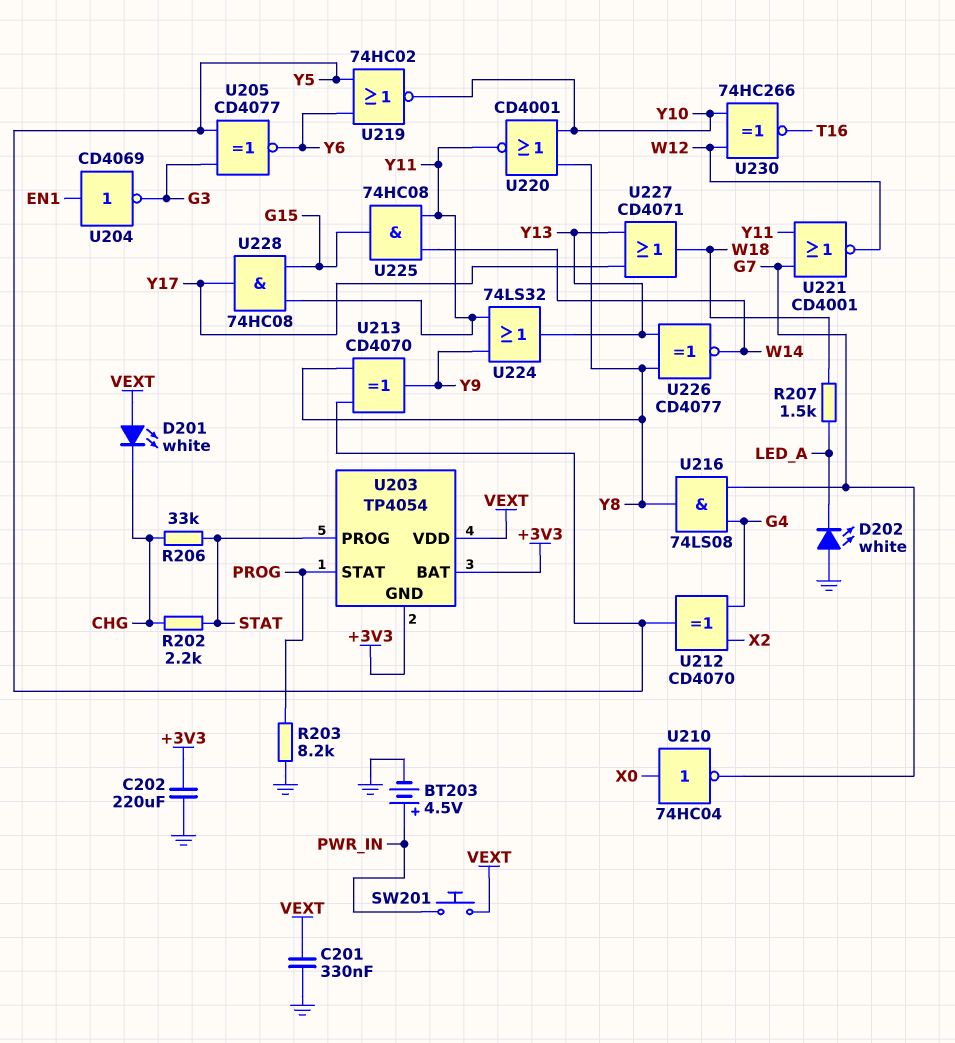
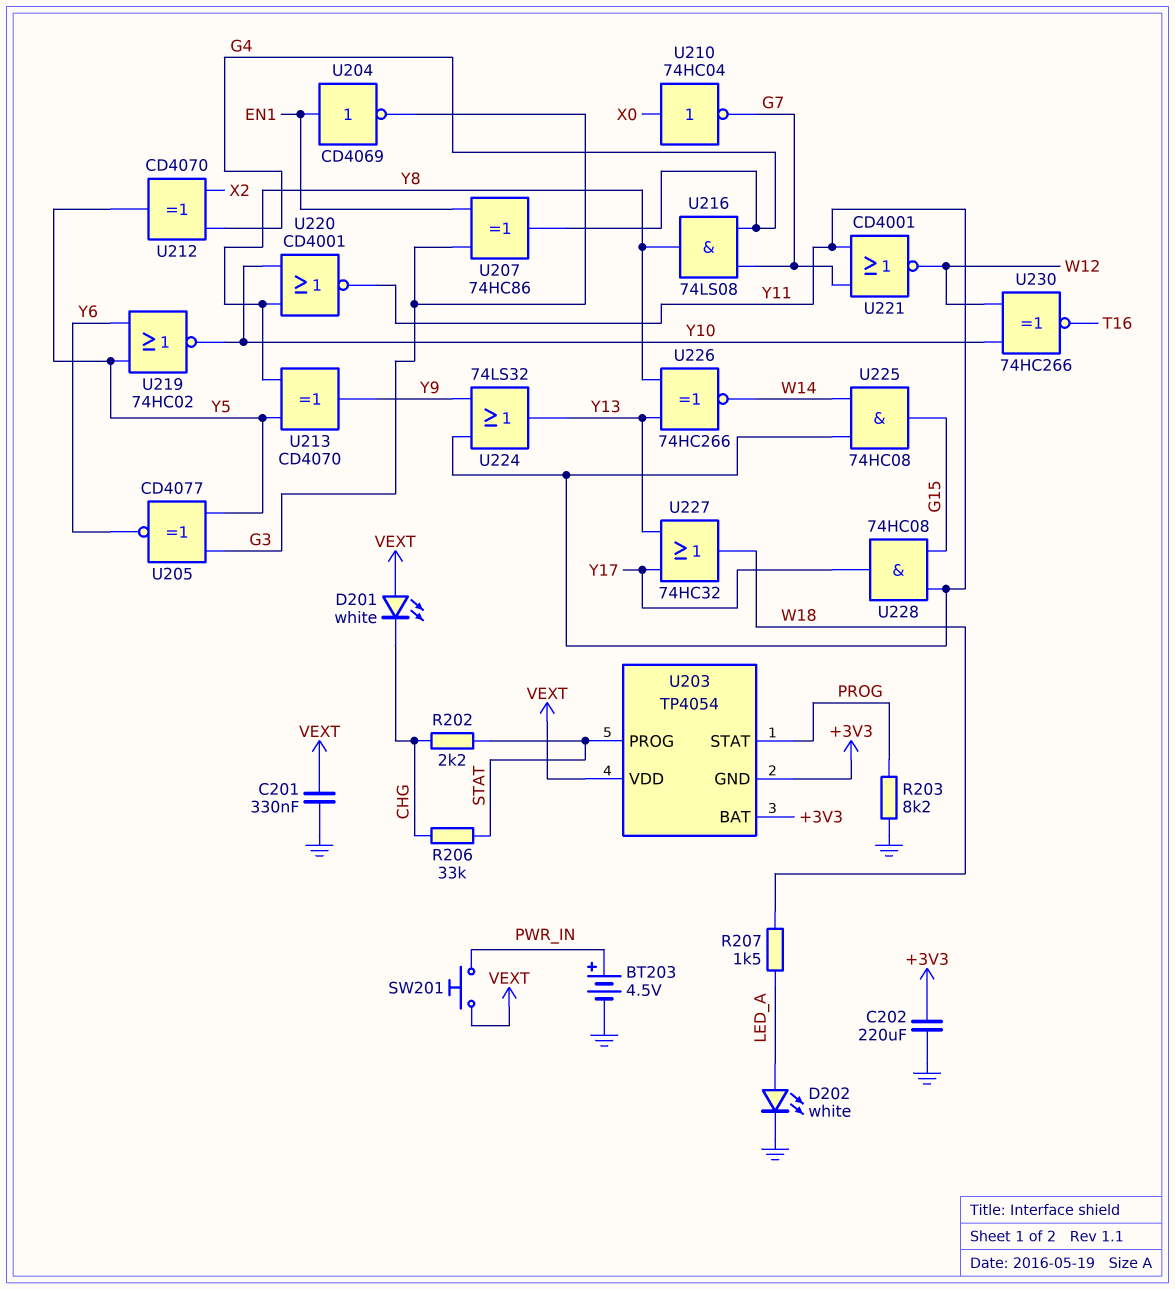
D202: LED white (A GND, K LED_A) -> LED white (A LED_A, K GND)
U207: none -> XOR 74HC86 (in EN1, in G3, out G4)
U226: XNOR CD4077 (in Y8, in Y13, out W14) -> XNOR 74HC266 (in Y8, in Y13, out W14)
U227: OR CD4071 (in Y13, in Y17, out W18) -> OR 74HC32 (in Y13, in Y17, out W18)

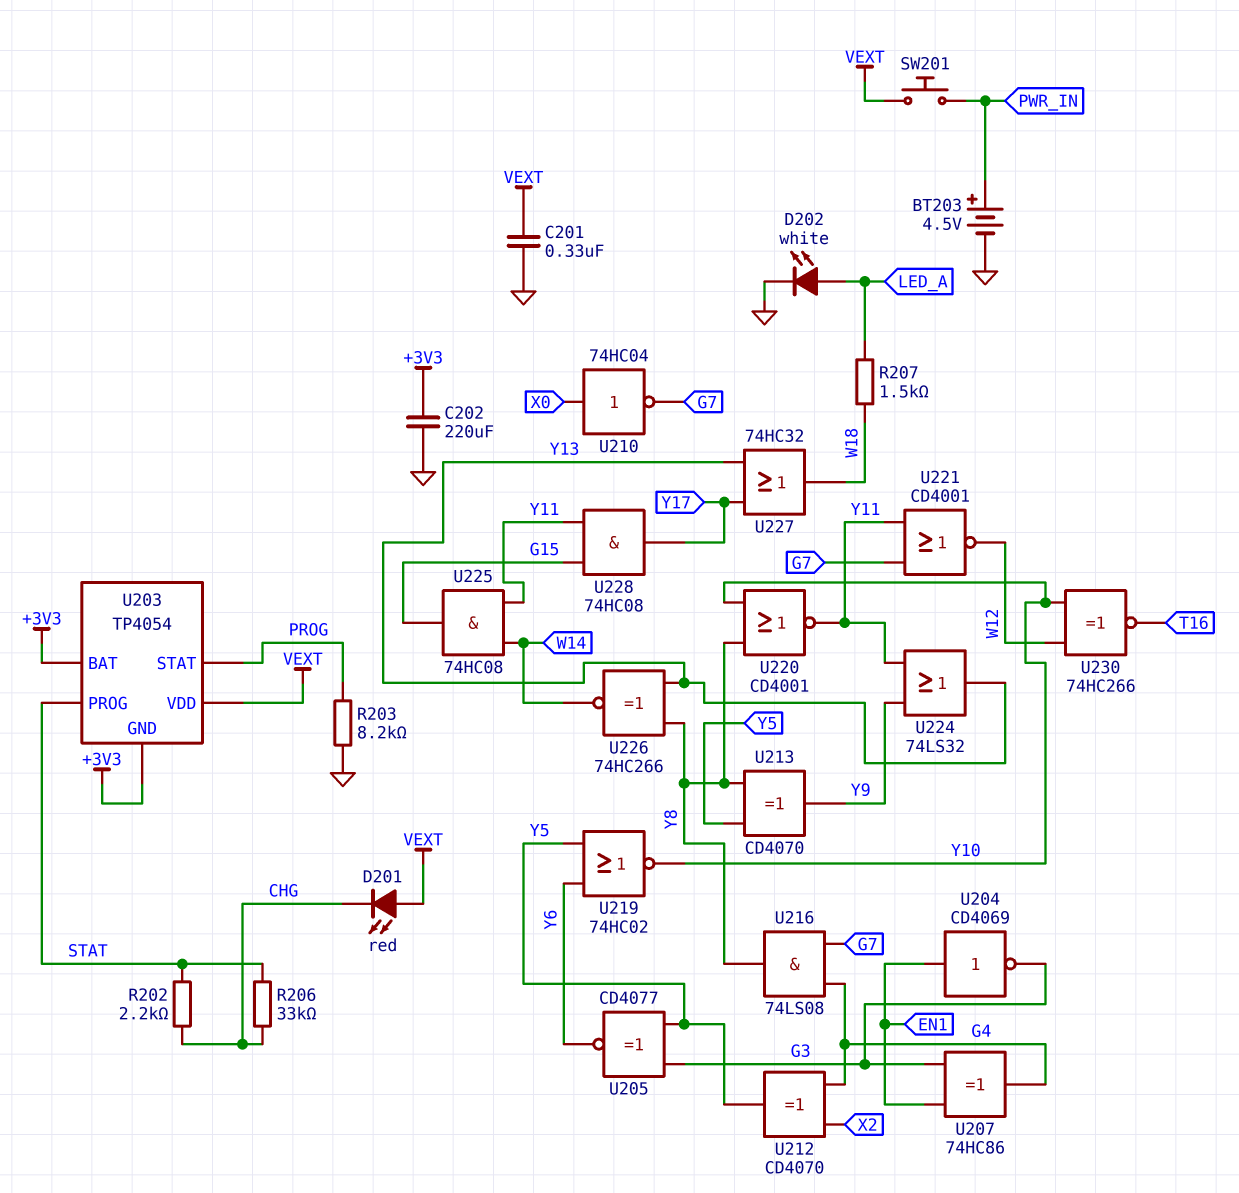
D201: LED white (A VEXT, K CHG) -> LED red (A VEXT, K CHG)

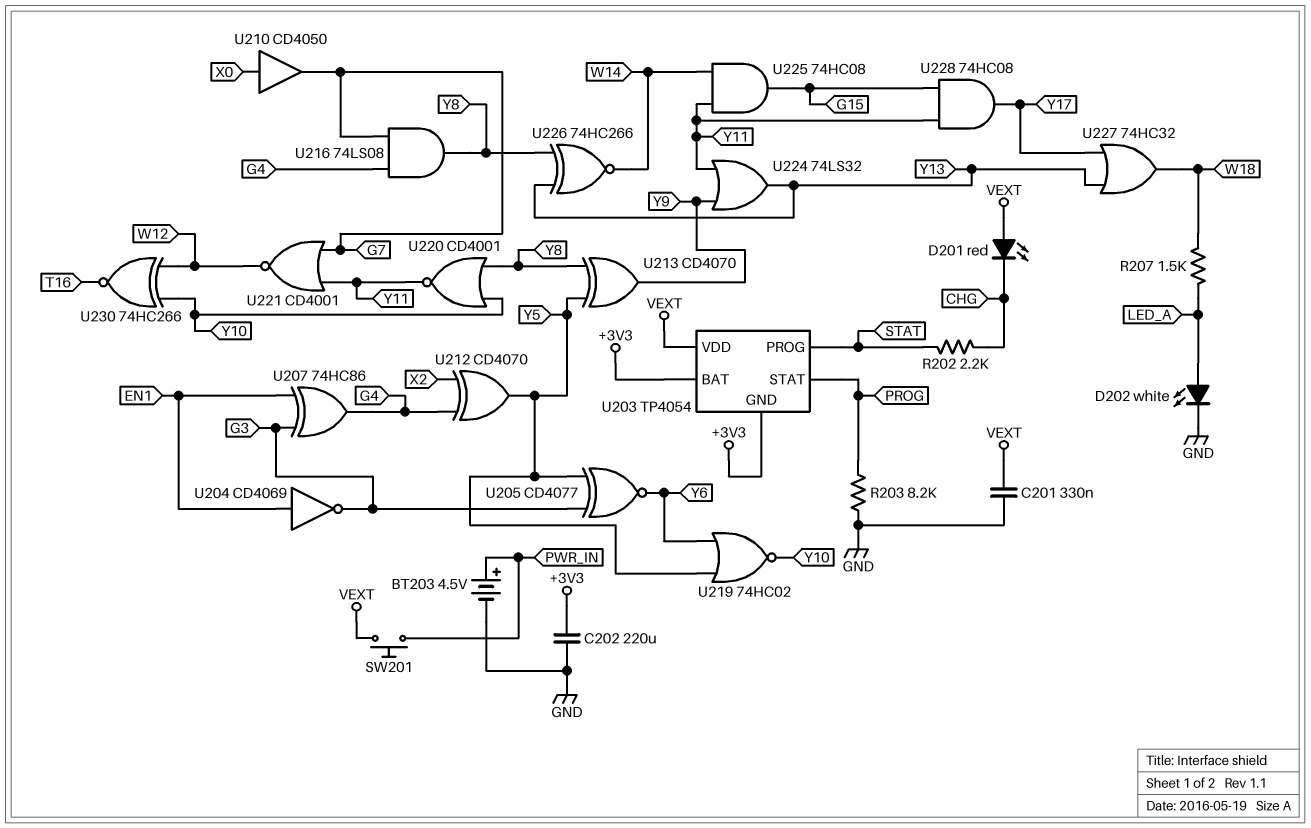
R206: 33k (CHG, STAT) -> none
U210: NOT 74HC04 (in X0, out G7) -> buffer CD4050 (in X0, out G7)

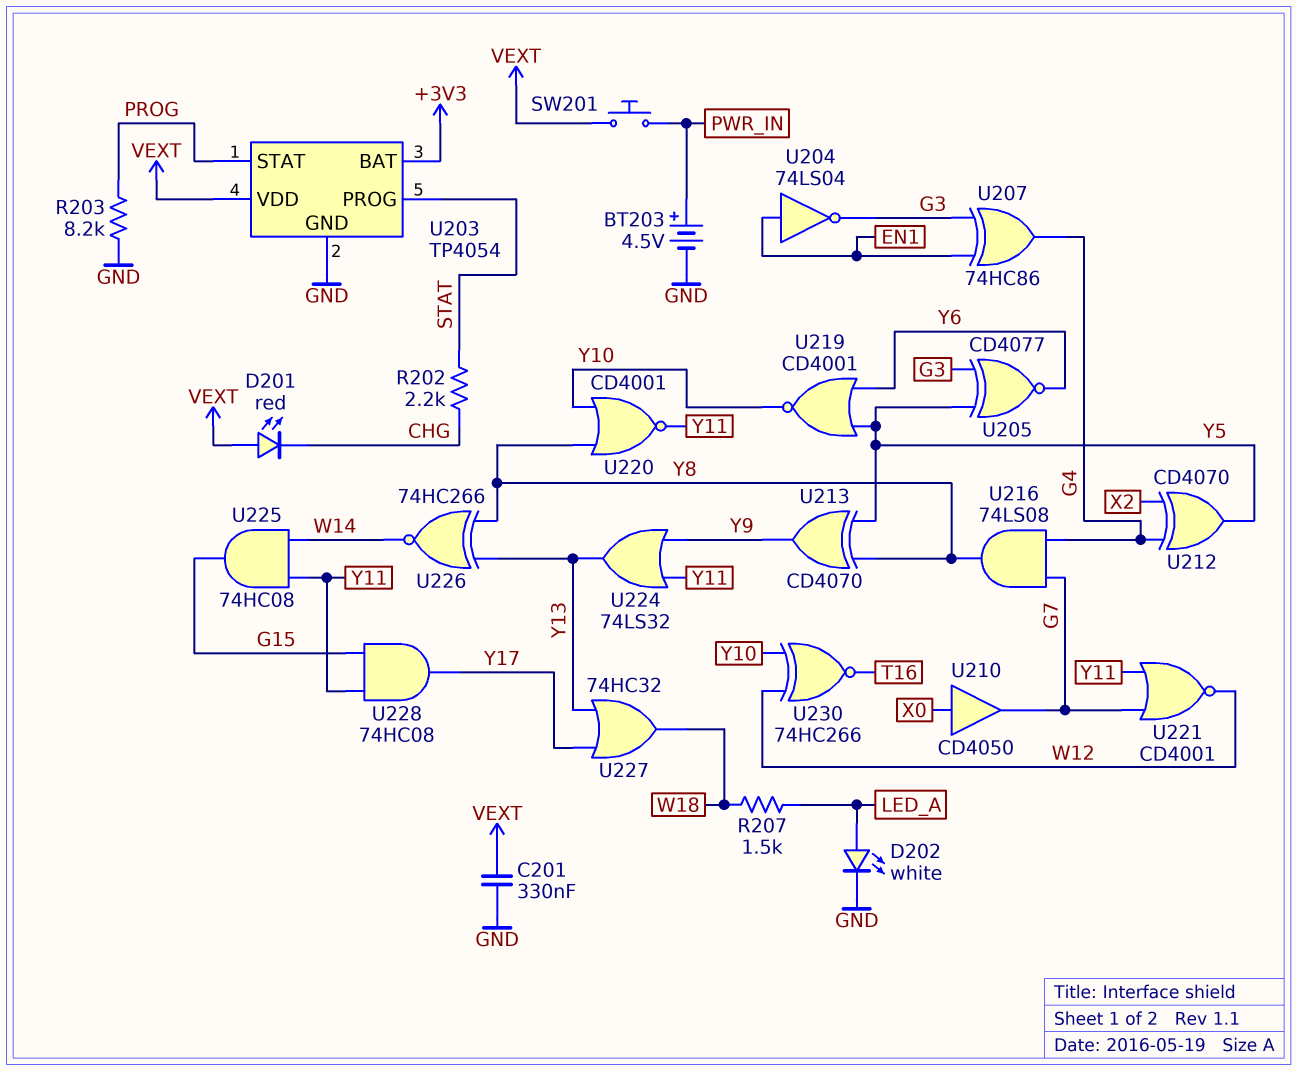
C202: 220uF (+3V3, GND) -> none
U203 pin GND: +3V3 -> GND
U204: NOT CD4069 (in EN1, out G3) -> NOT 74LS04 (in EN1, out G3)
U219: NOR 74HC02 (in Y5, in Y6, out Y10) -> NOR CD4001 (in Y5, in Y6, out Y10)

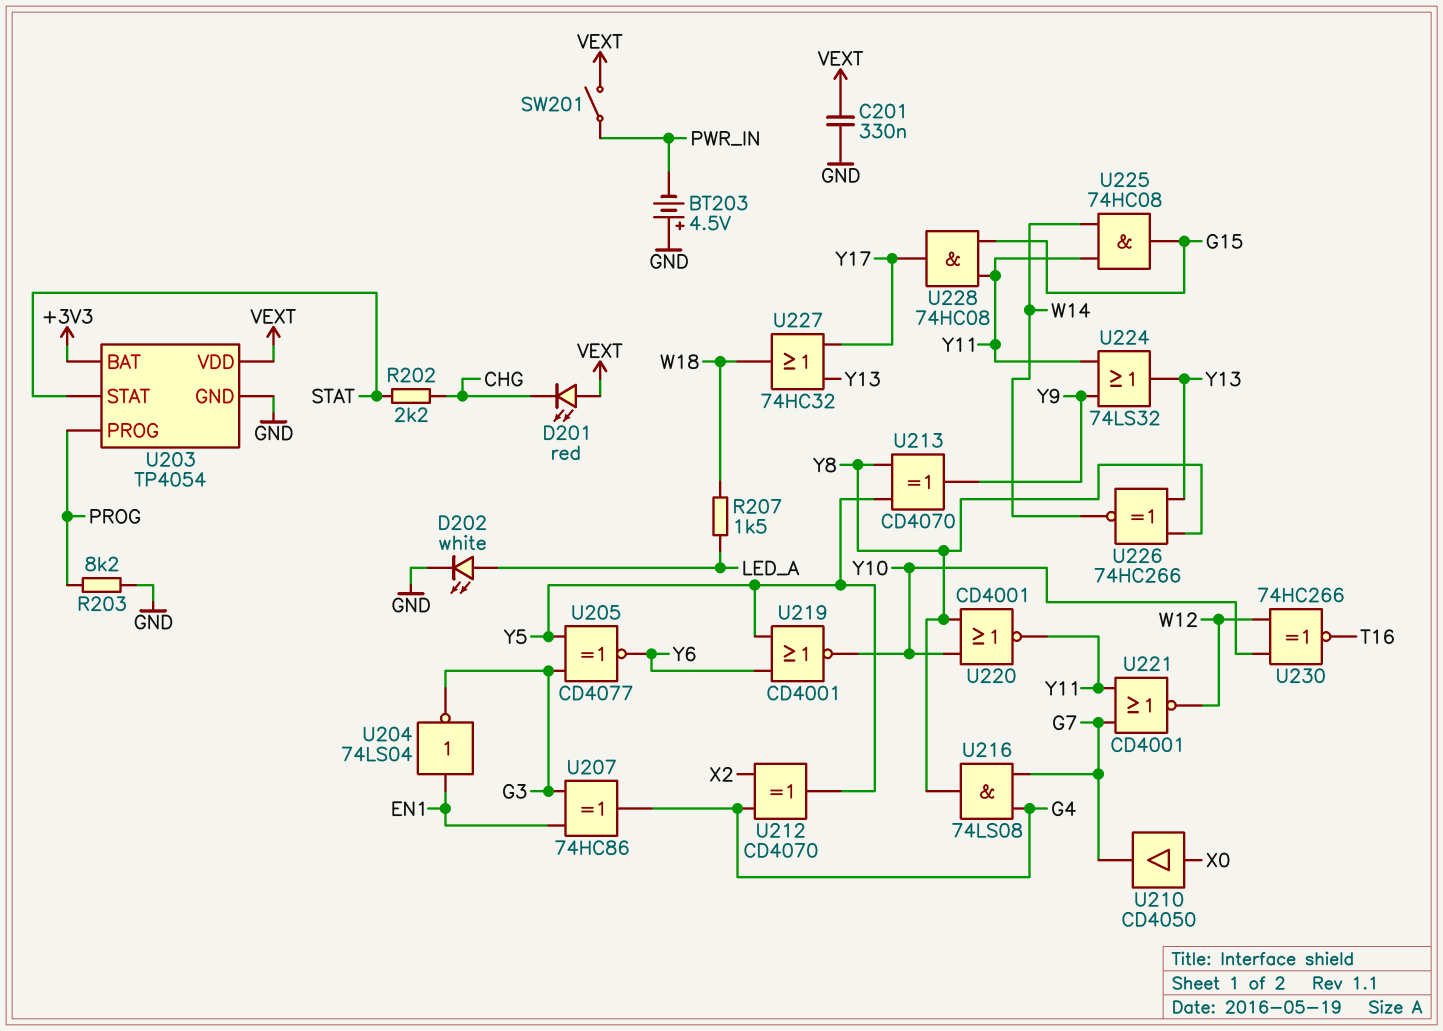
BT203: 4.5V (plus PWR_IN, minus GND) -> 4.5V (plus GND, minus PWR_IN)
SW201: button (PWR_IN, VEXT) -> switch (PWR_IN, VEXT)
U203 pin PROG: STAT -> PROG
U203 pin STAT: PROG -> STAT

